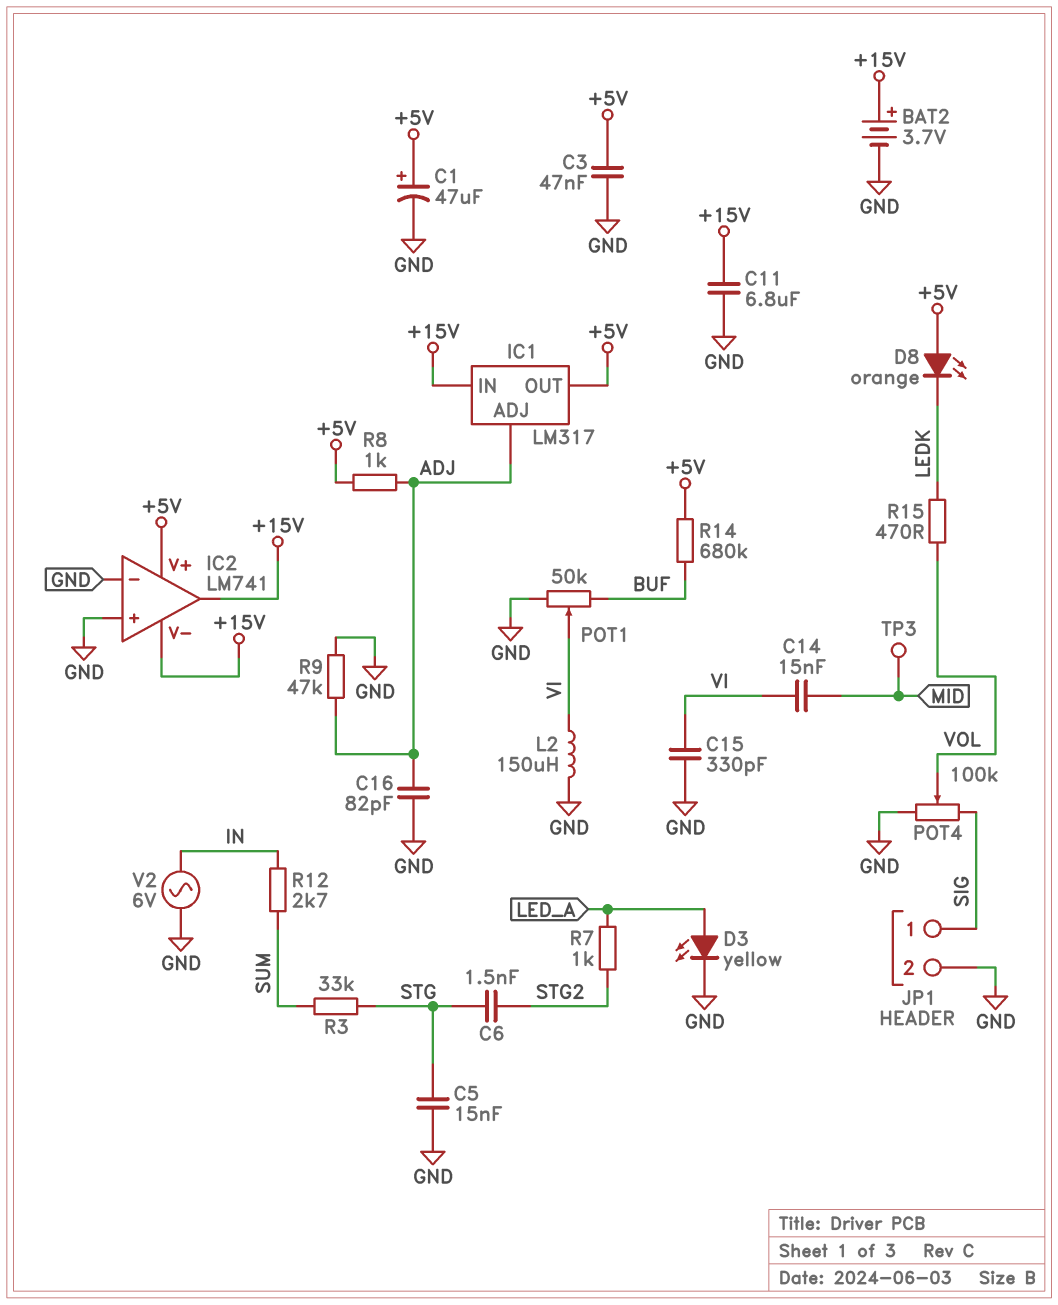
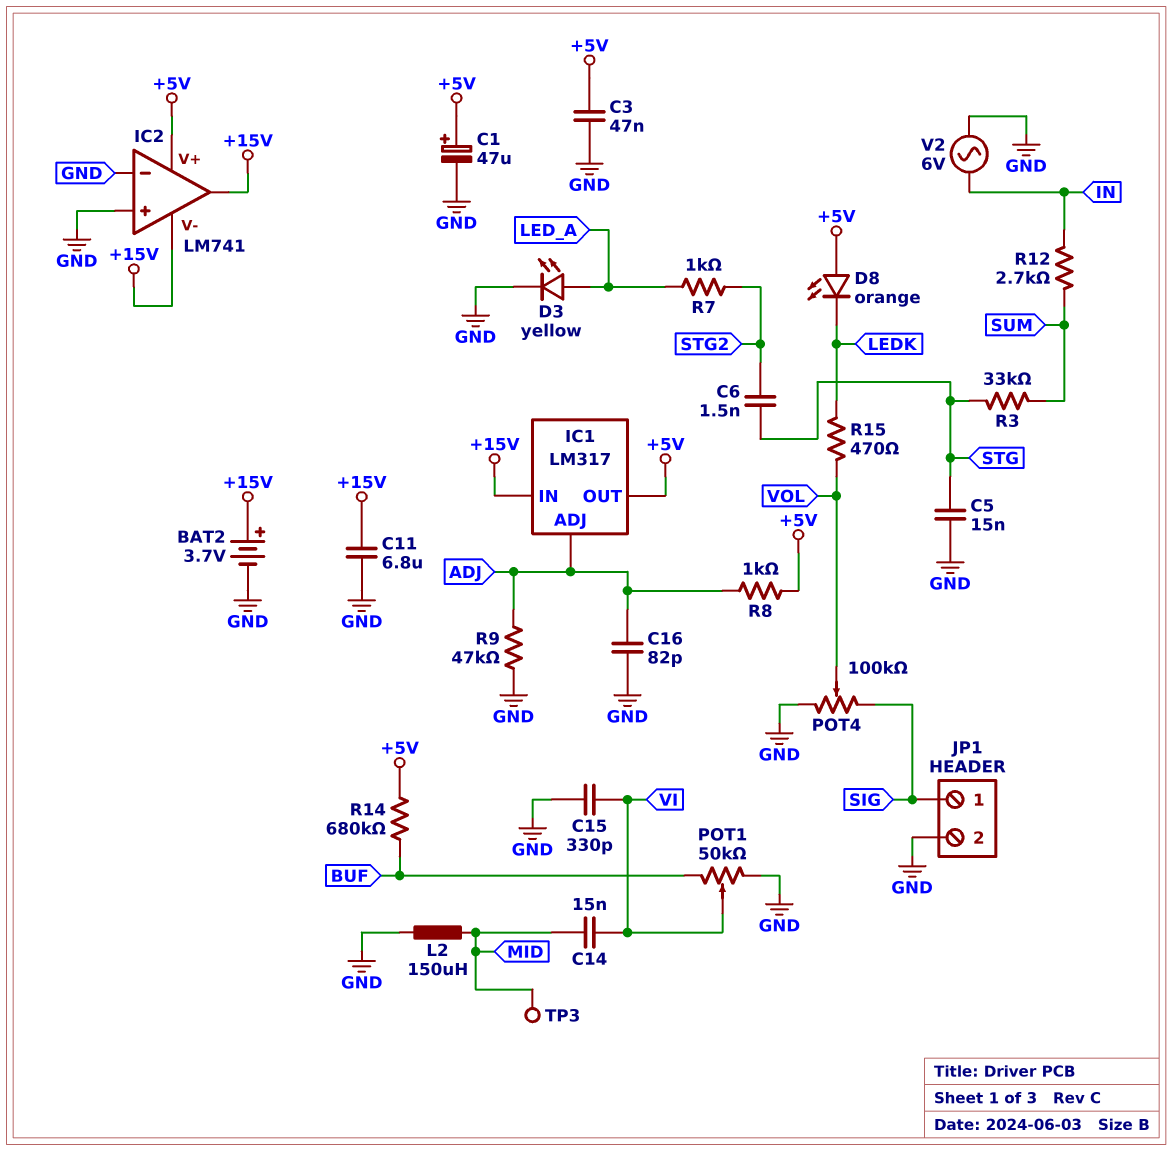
L2: 150uH (GND, VI) -> 150uH (GND, MID)

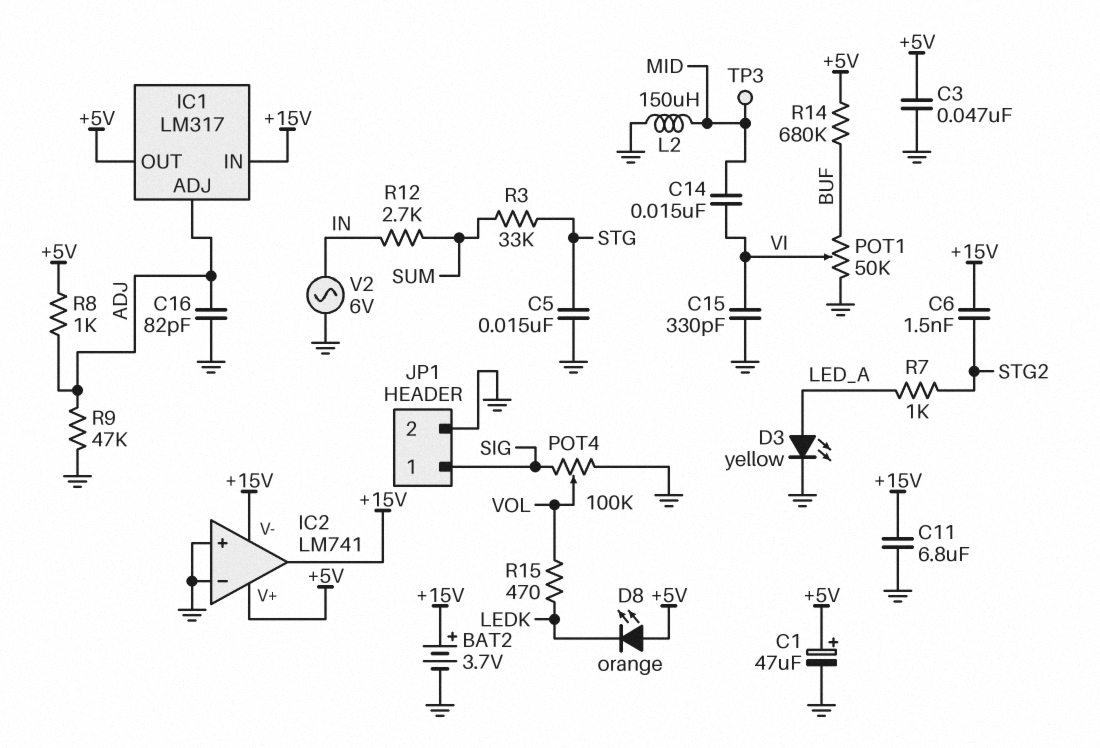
C6: 1.5nF (STG, STG2) -> 1.5nF (+15V, STG2)

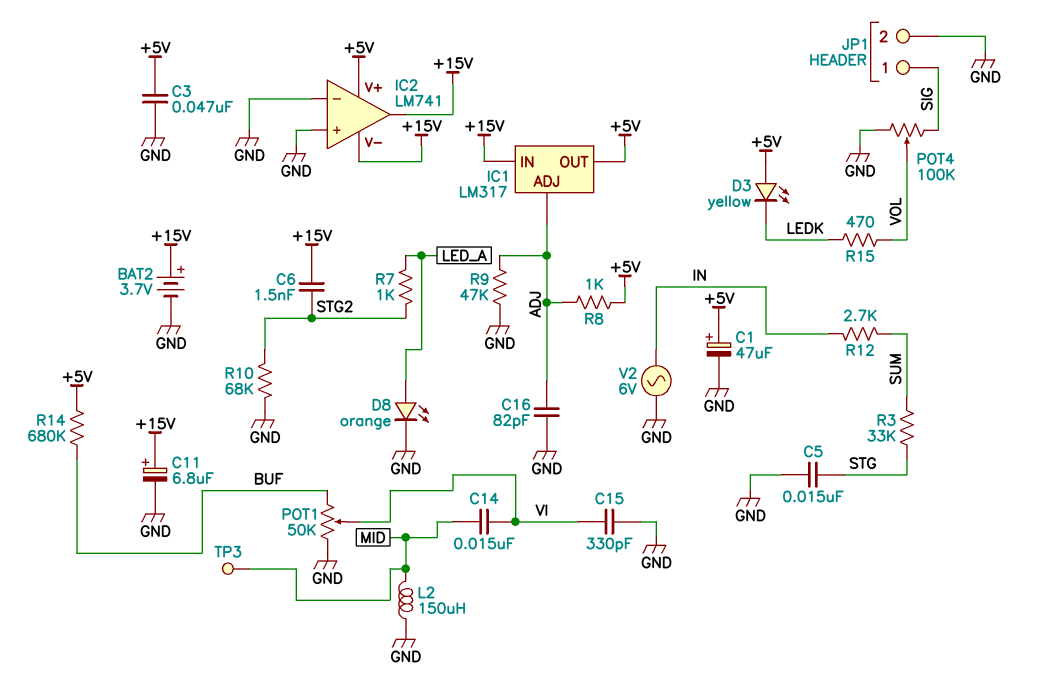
C11: 6.8uF (+15V, GND) -> 6.8uF (plus +15V, minus GND)
D3: LED yellow (A LED_A, K GND) -> LED yellow (A +5V, K LEDK)
D8: LED orange (A +5V, K LEDK) -> LED orange (A LED_A, K GND)
R10: none -> 68k (GND, STG2)

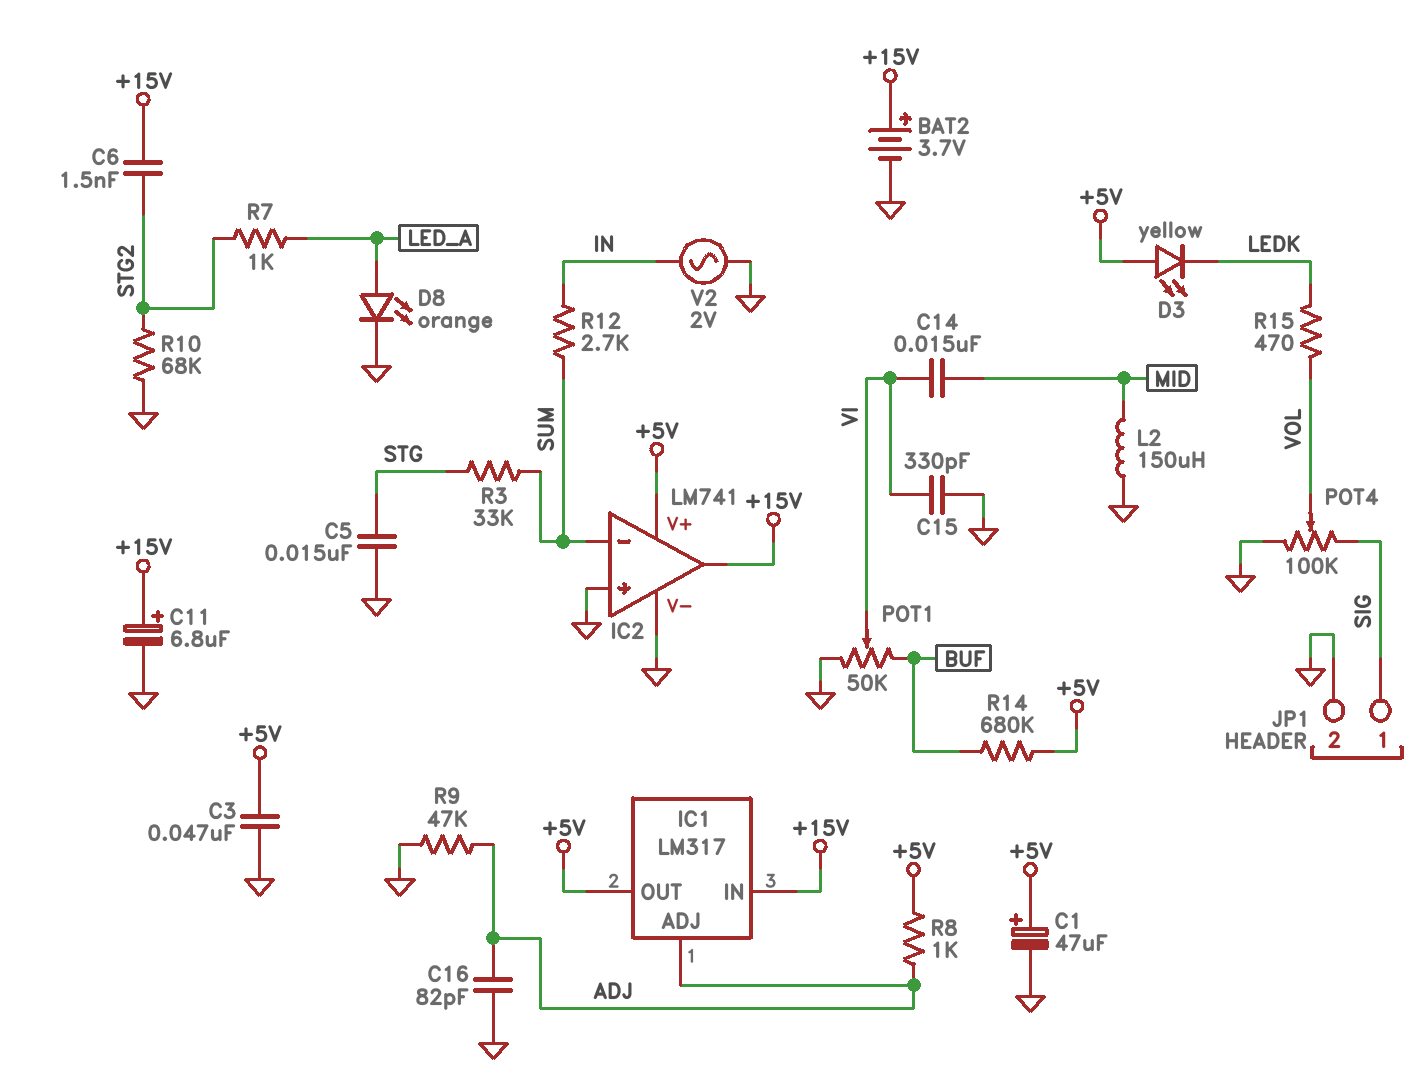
IC2 pin V-: +15V -> GND
IC2 pin in-: GND -> SUM
TP3: test point (MID) -> none
V2: AC 6V (GND, IN) -> AC 2V (GND, IN)

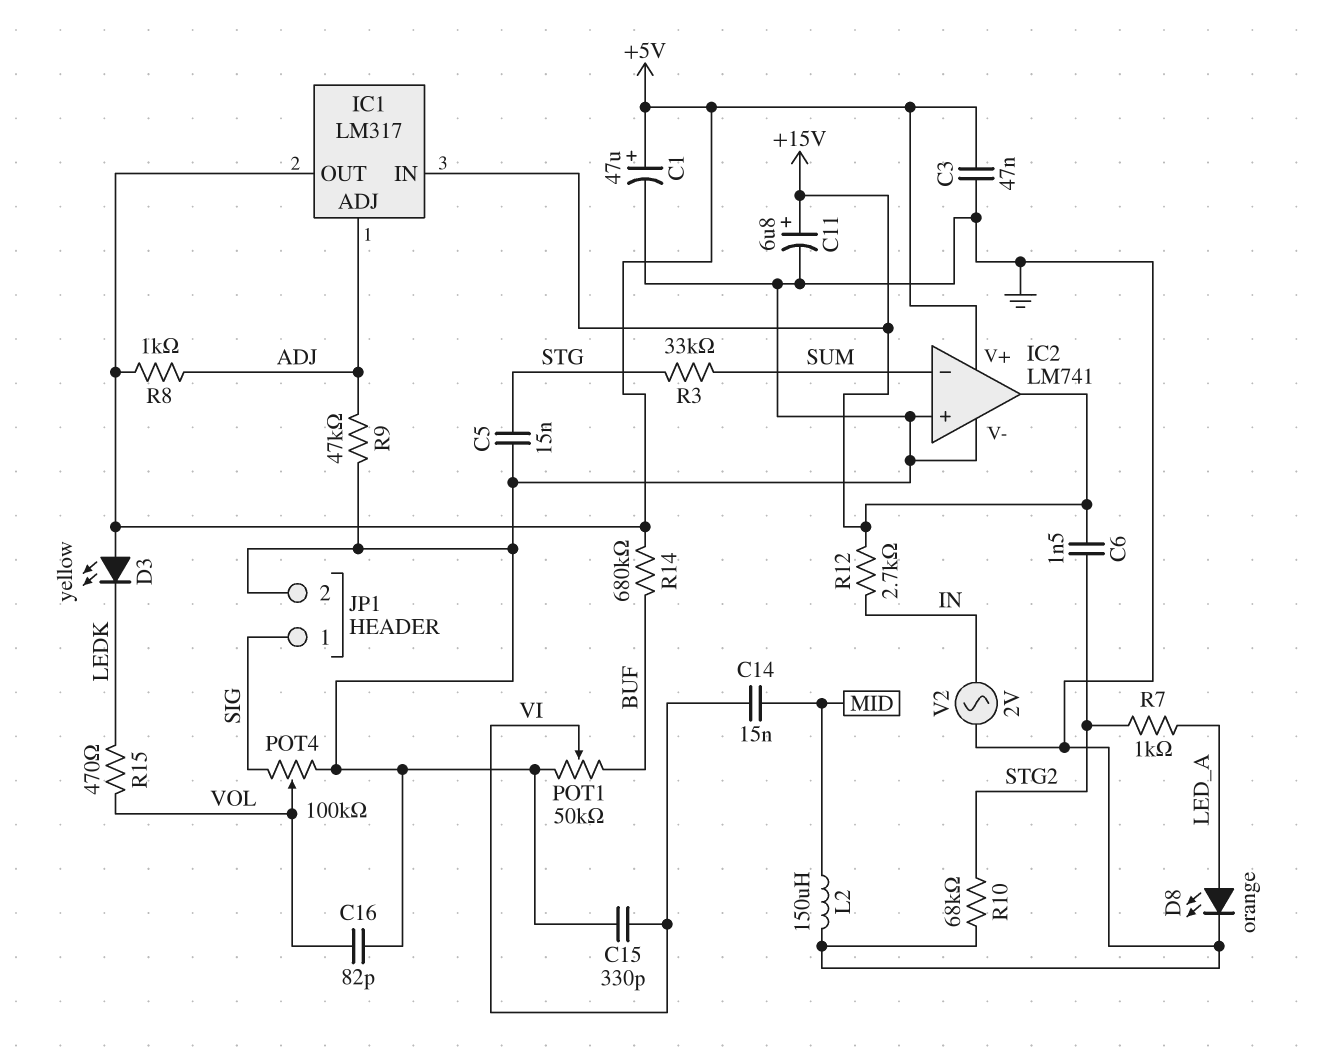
BAT2: 3.7V (plus +15V, minus GND) -> none
C16: 82pF (ADJ, GND) -> 82pF (GND, VOL)
R12: 2.7k (IN, SUM) -> 2.7k (+15V, IN)

